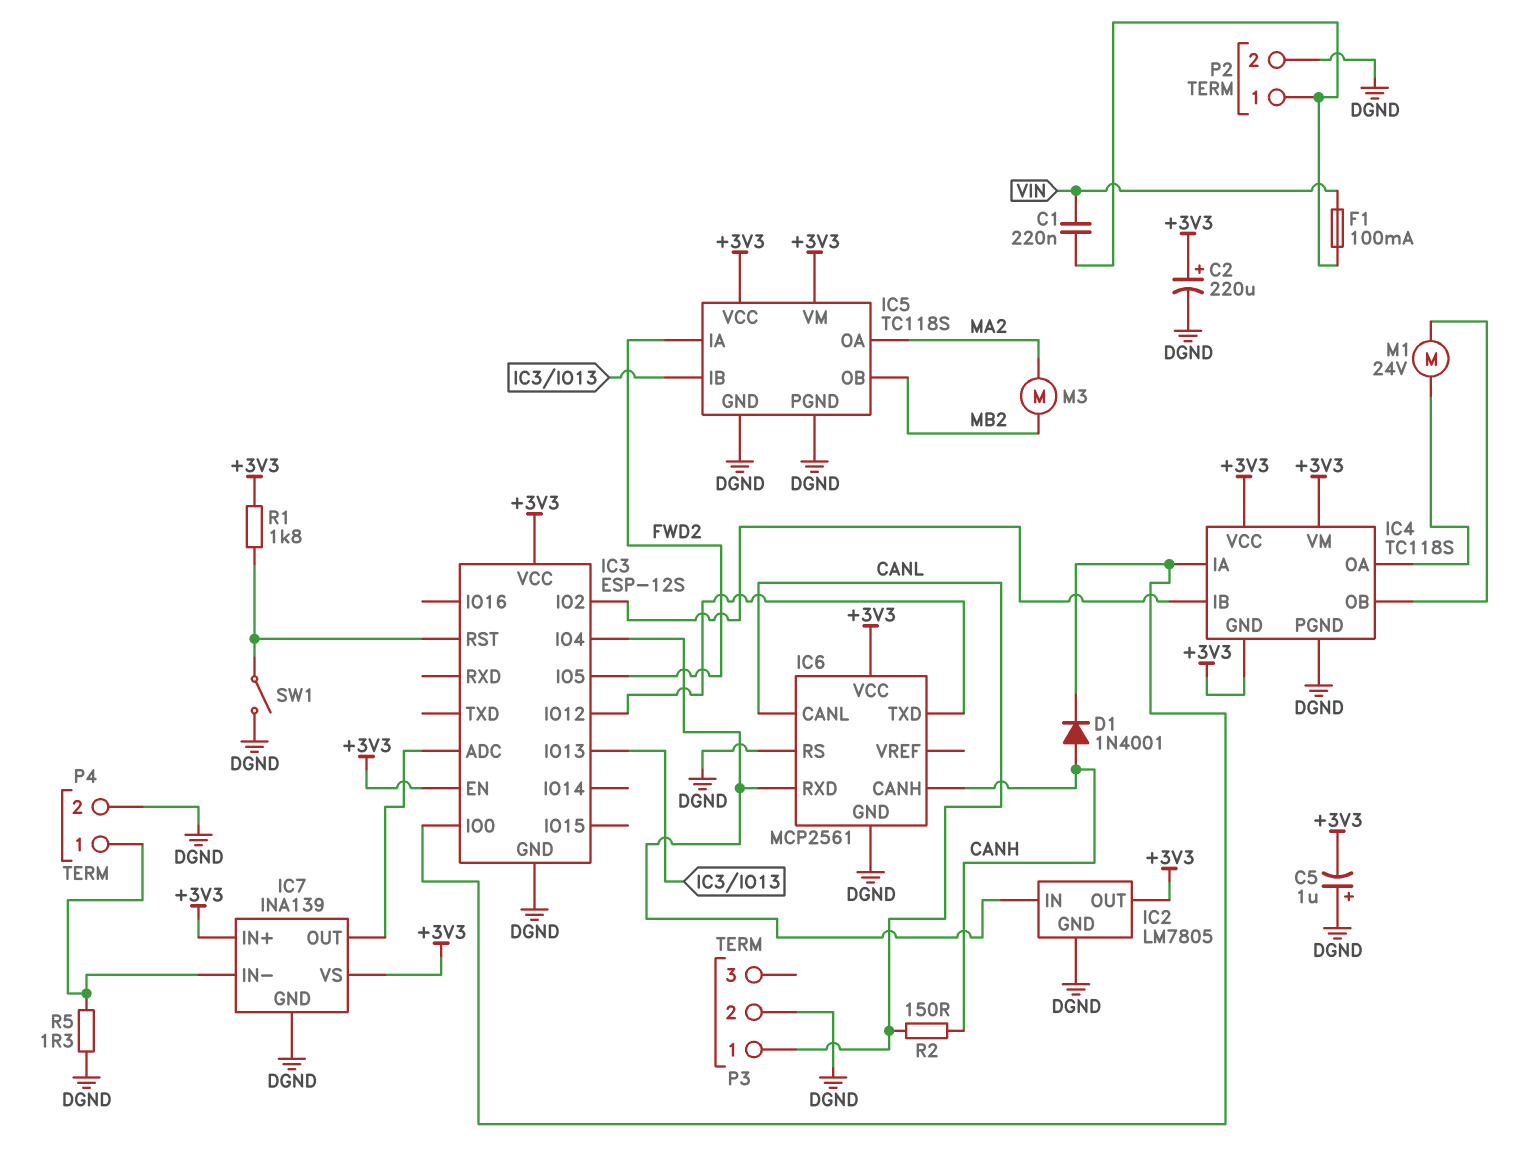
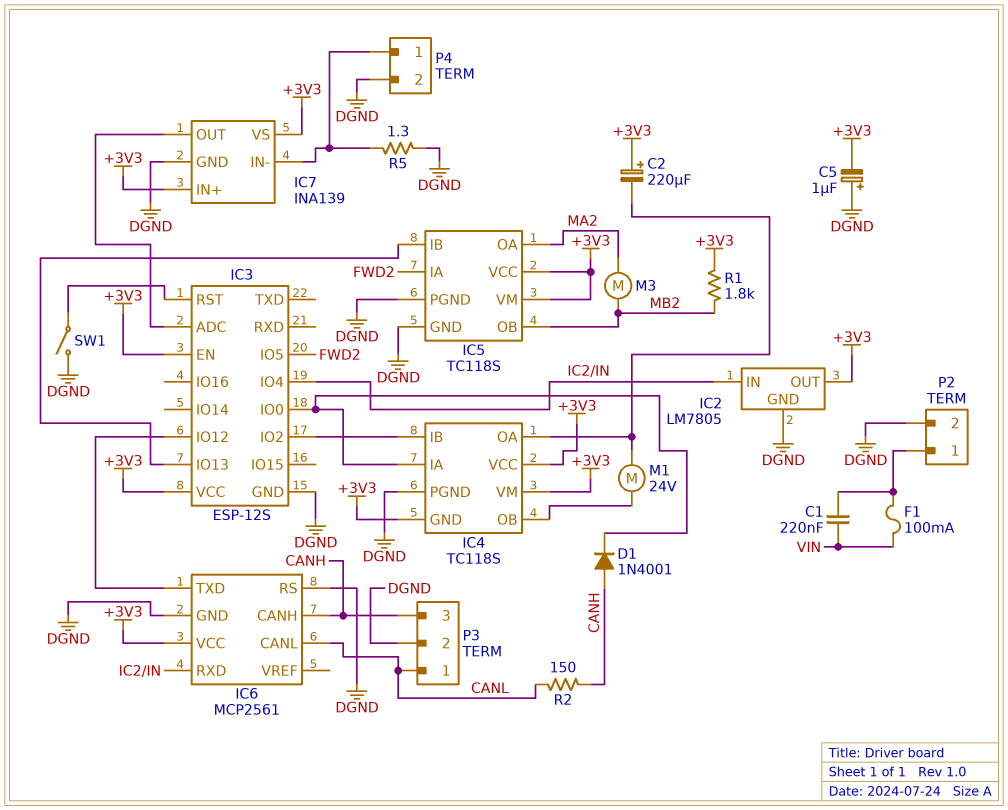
C2: 220uF (plus +3V3, minus DGND) -> 220uF (plus +3V3, minus IC4/OA)
P3 pin 3: none -> CANH
R1: 1.8k (+3V3, IC3/RST) -> 1.8k (+3V3, MB2)

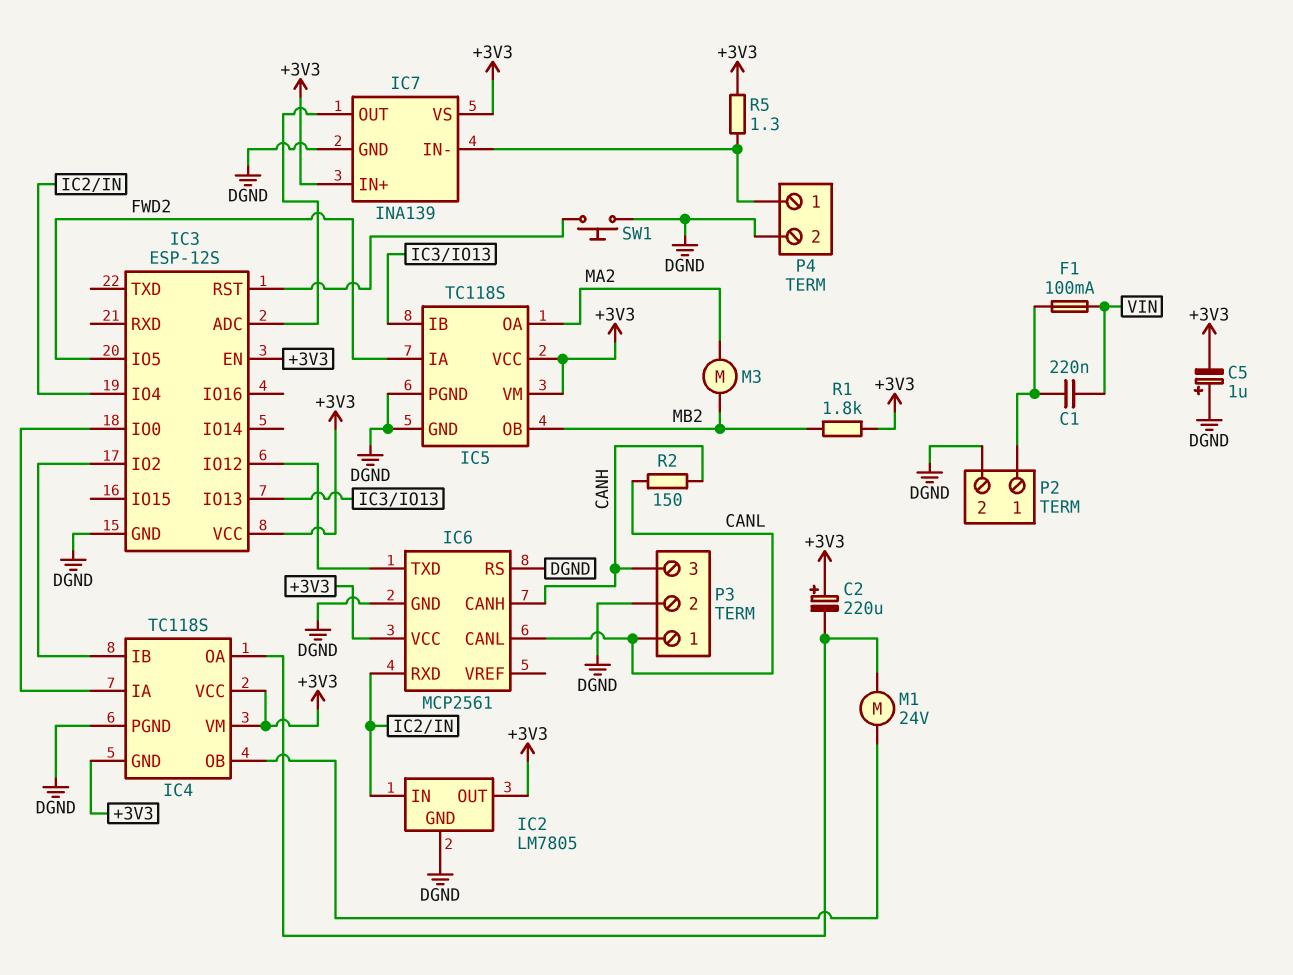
D1: diode 1N4001 (A CANH, K IC3/IO0) -> none
R5: 1.3 (DGND, IC7/IN-) -> 1.3 (+3V3, IC7/IN-)
SW1: switch (DGND, IC3/RST) -> button (DGND, IC3/RST)

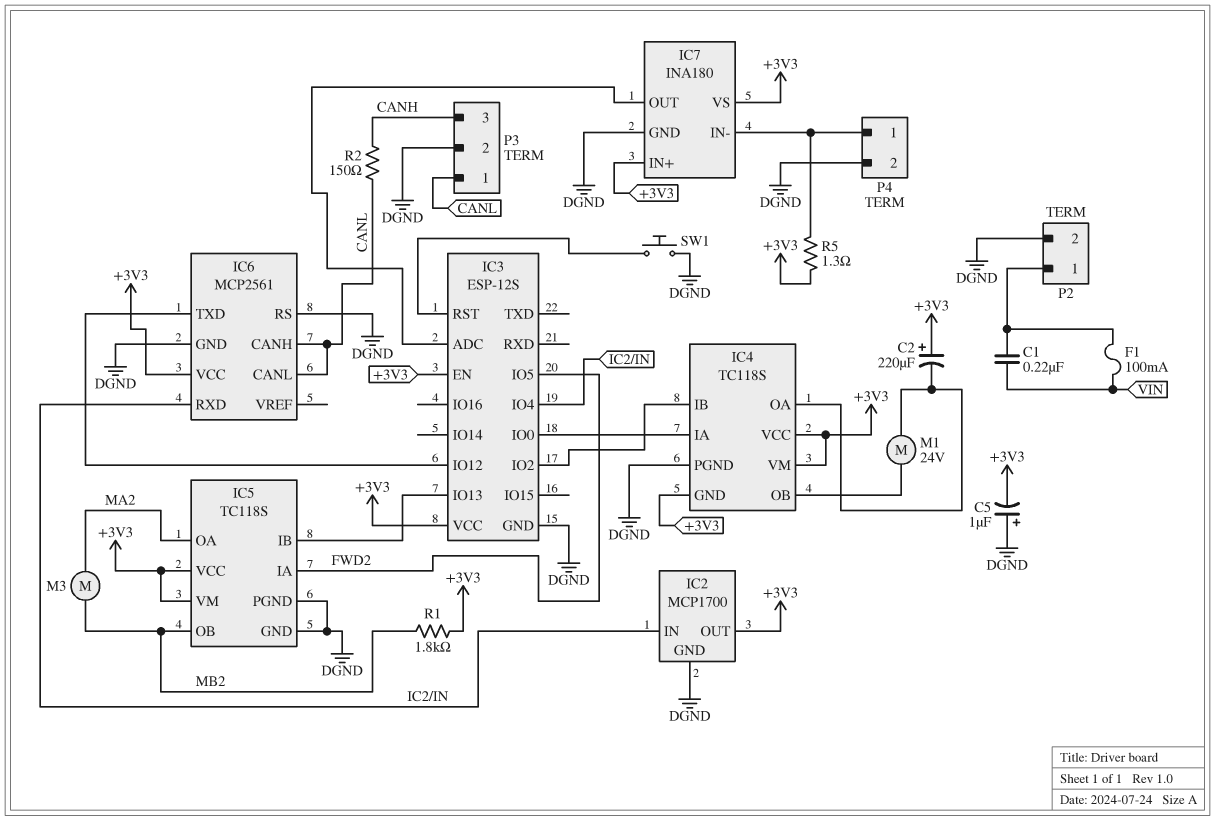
IC2: LM7805 -> MCP1700
IC6 pin CANH: CANH -> CANL
IC7: INA139 -> INA180

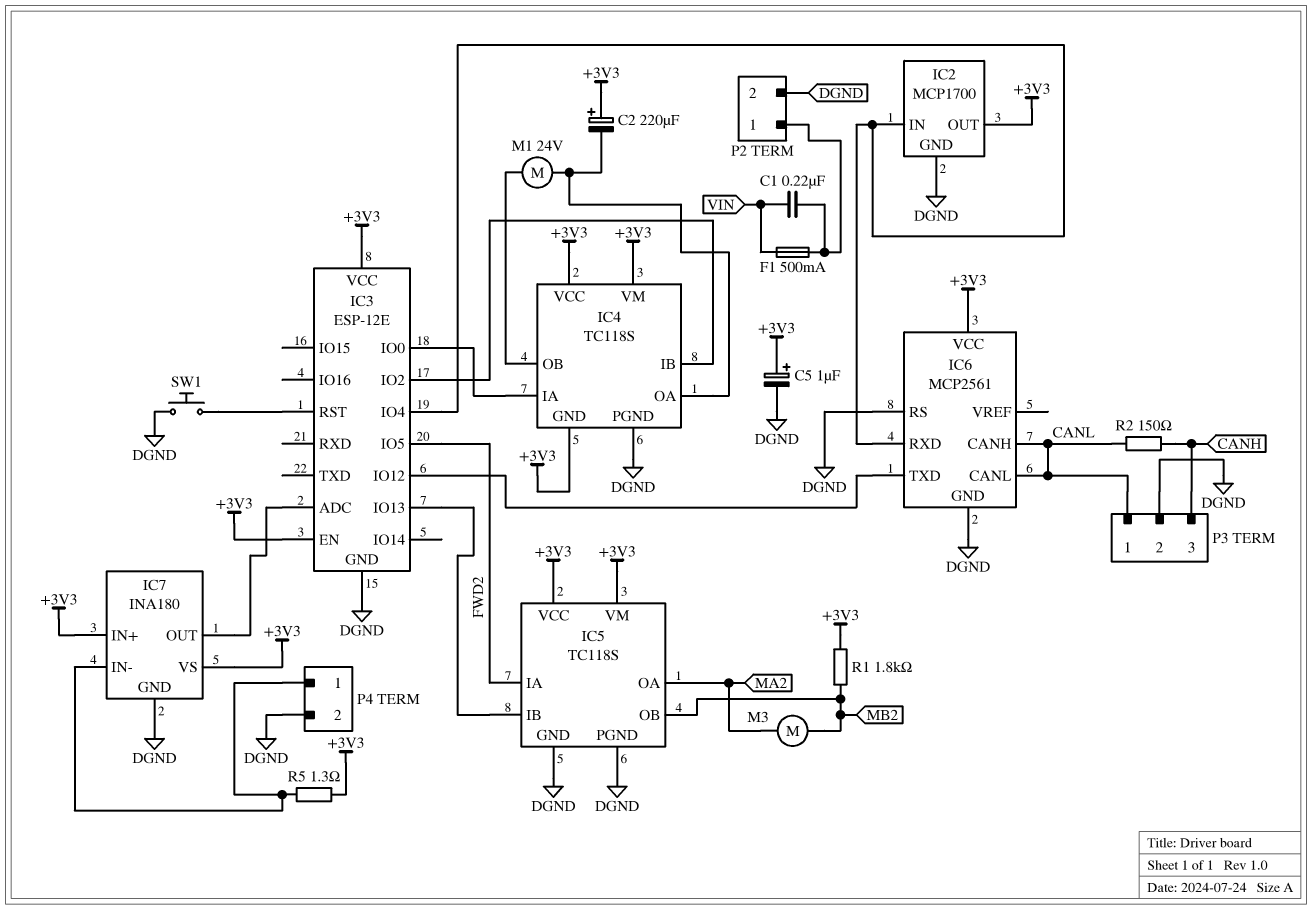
C5: 1uF (plus DGND, minus +3V3) -> 1uF (plus +3V3, minus DGND)
F1: 100mA (P2/1, VIN) -> 500mA (P2/1, VIN)
IC3: ESP-12S -> ESP-12E

